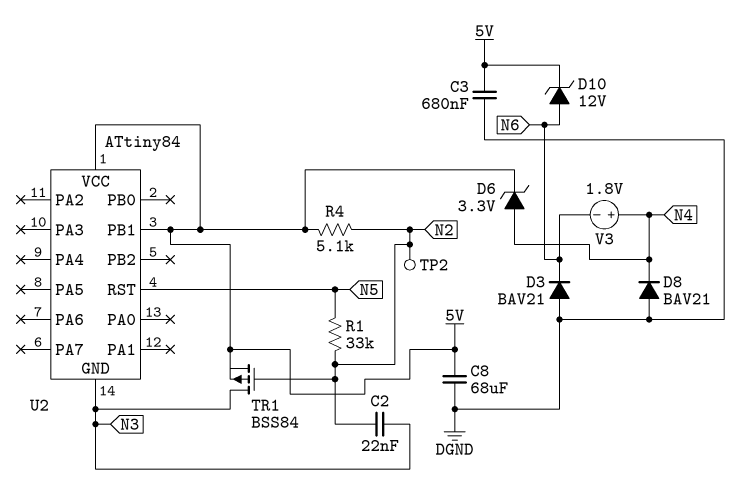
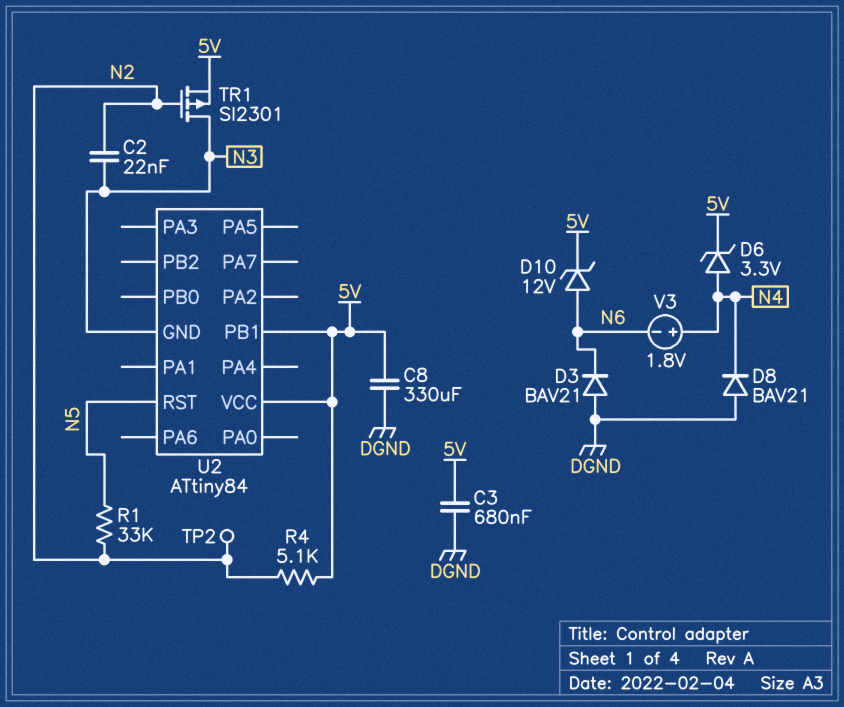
C8: 68uF (5V, DGND) -> 330uF (5V, DGND)
TR1: PMOS BSS84 (G N2, D N3, S 5V) -> PMOS SI2301 (G N2, D N3, S 5V)

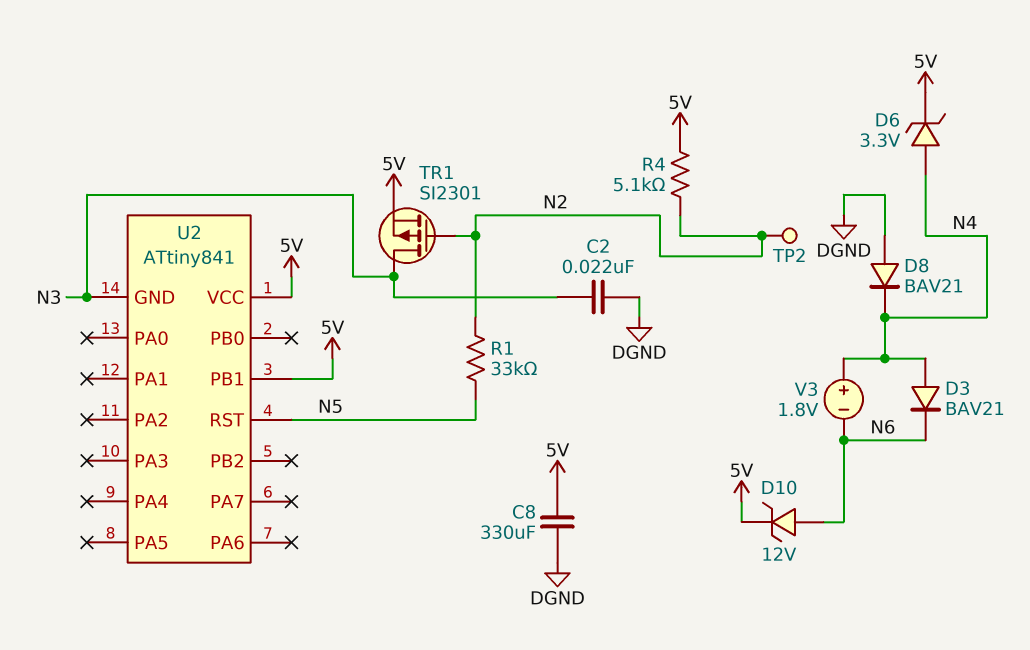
C2: 22nF (N2, N3) -> 22nF (DGND, N3)
C3: 680nF (5V, DGND) -> none
D3: diode BAV21 (A DGND, K N6) -> diode BAV21 (A N4, K N6)
U2: ATtiny84 -> ATtiny841

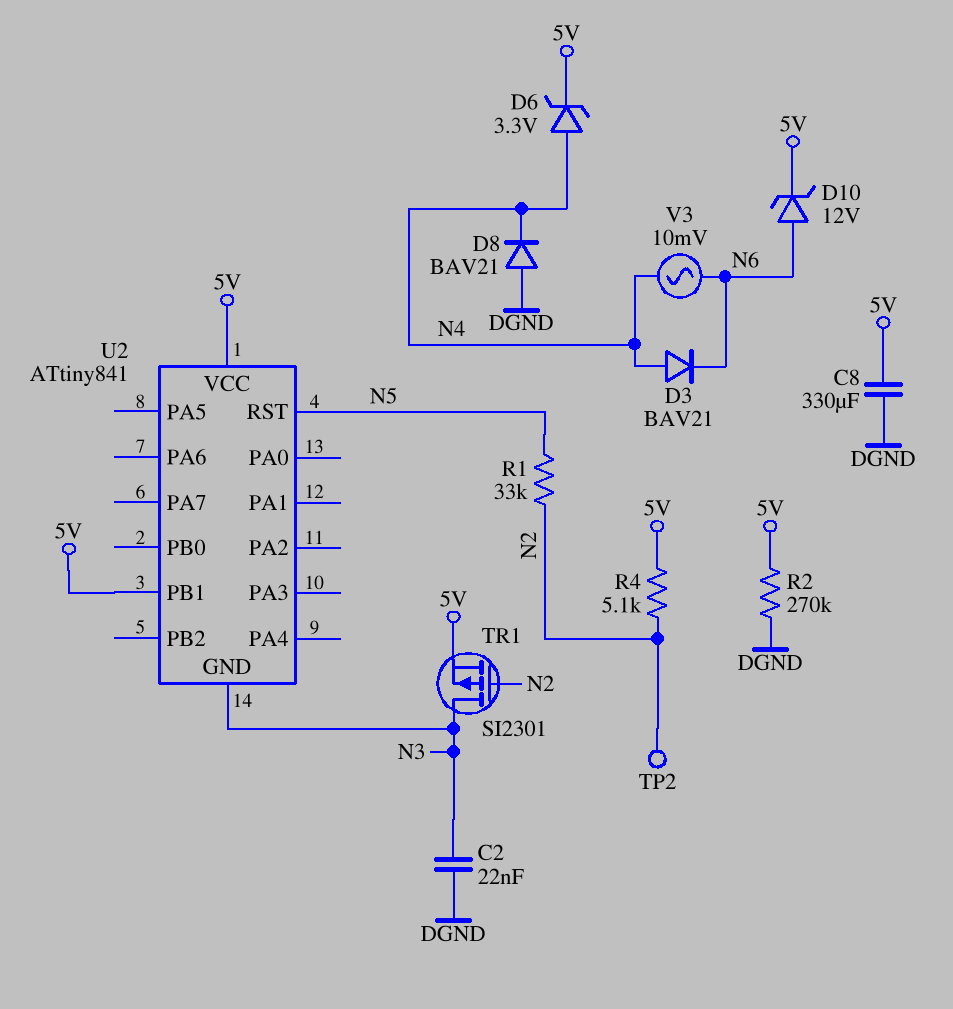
R2: none -> 270k (5V, DGND)
V3: 1.8V (plus N4, minus N6) -> AC 10mV (N4, N6)

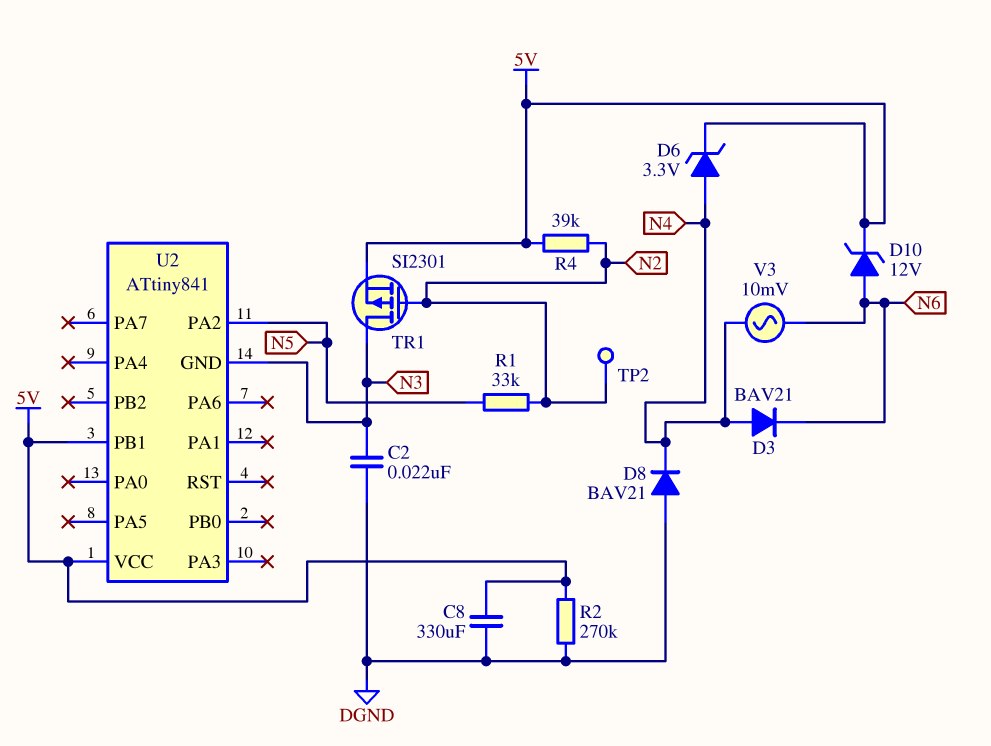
R4: 5.1k (5V, N2) -> 39k (5V, N2)
U2 pin PA2: none -> N5
U2 pin RST: N5 -> none

